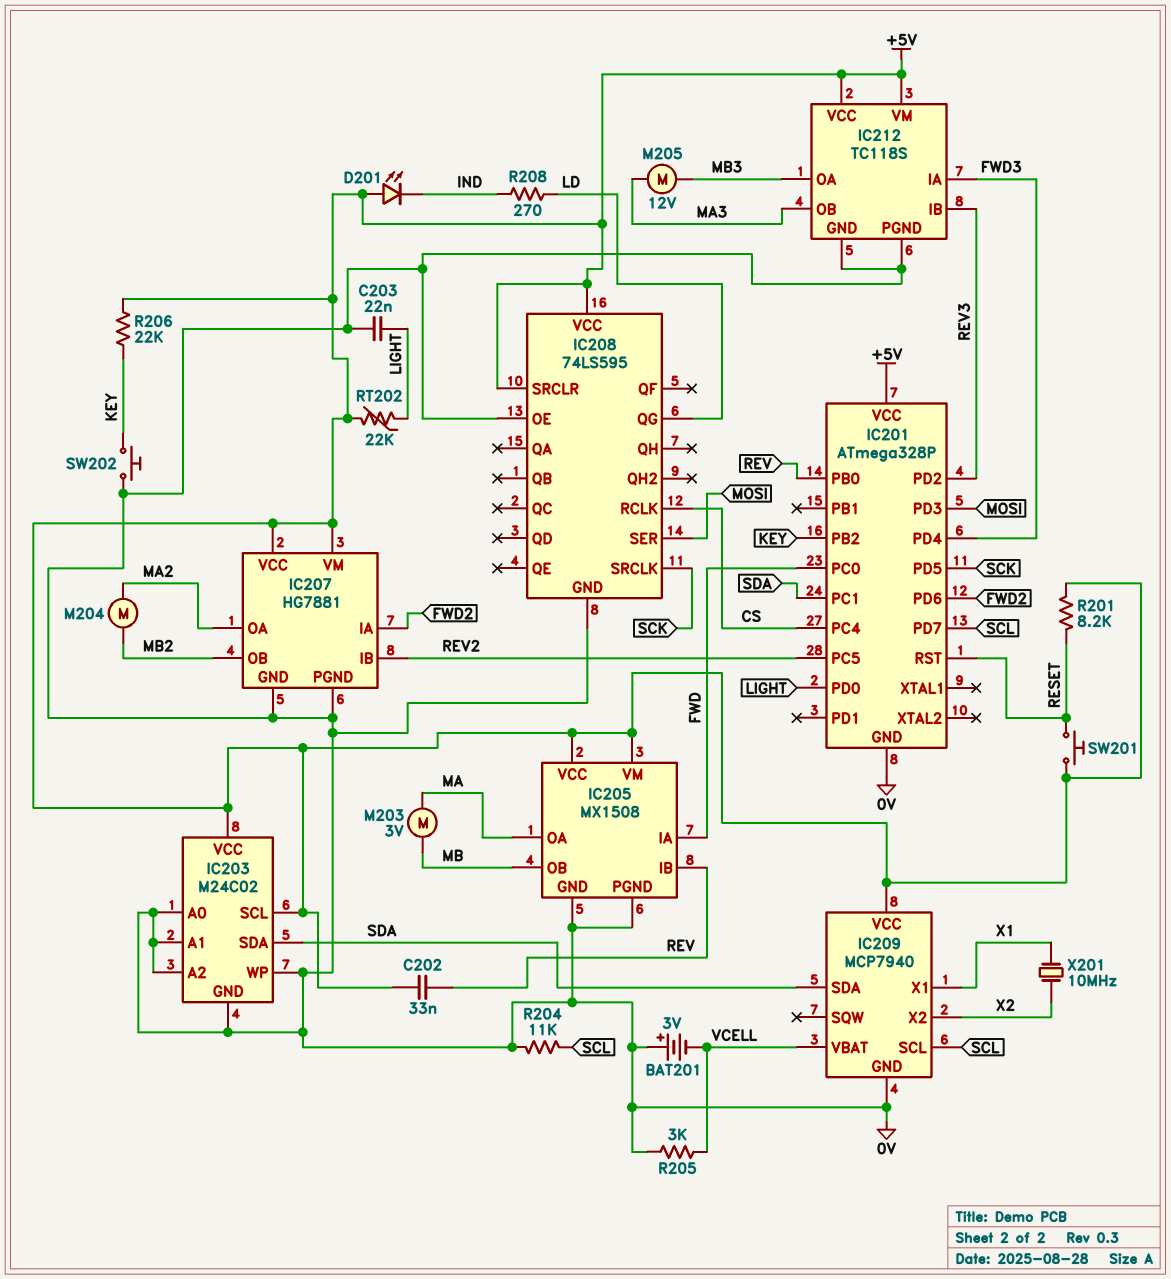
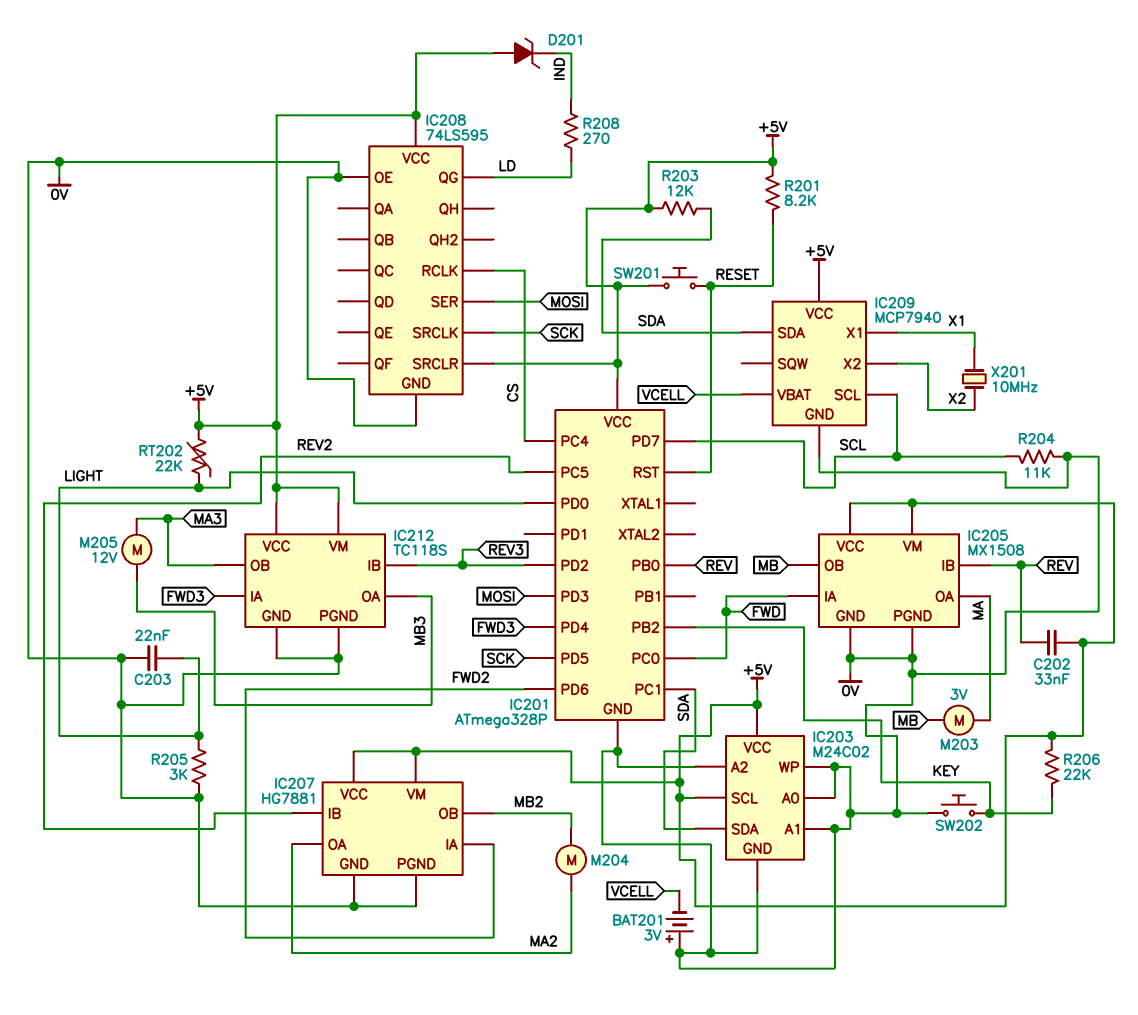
D201: LED (A +5V, K IND) -> zener (A +5V, K IND)
R203: none -> 12k (+5V, SDA)
R205: 3k (0V, VCELL) -> 3k (0V, LIGHT)

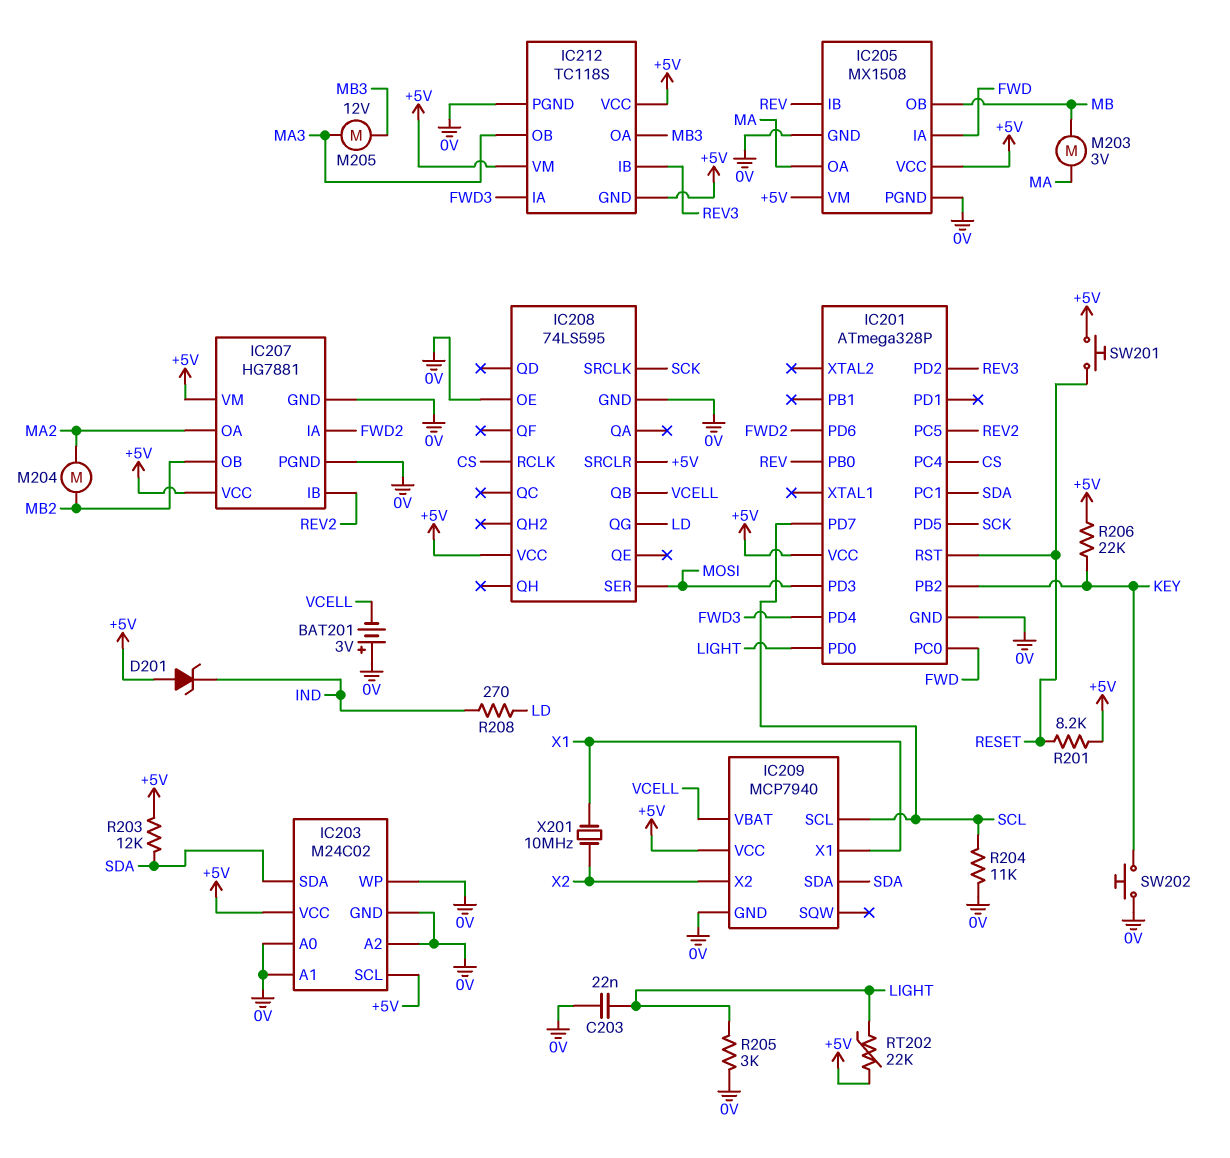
C202: 33nF (+5V, REV) -> none
IC208 pin QB: none -> VCELL
IC212 pin GND: 0V -> +5V

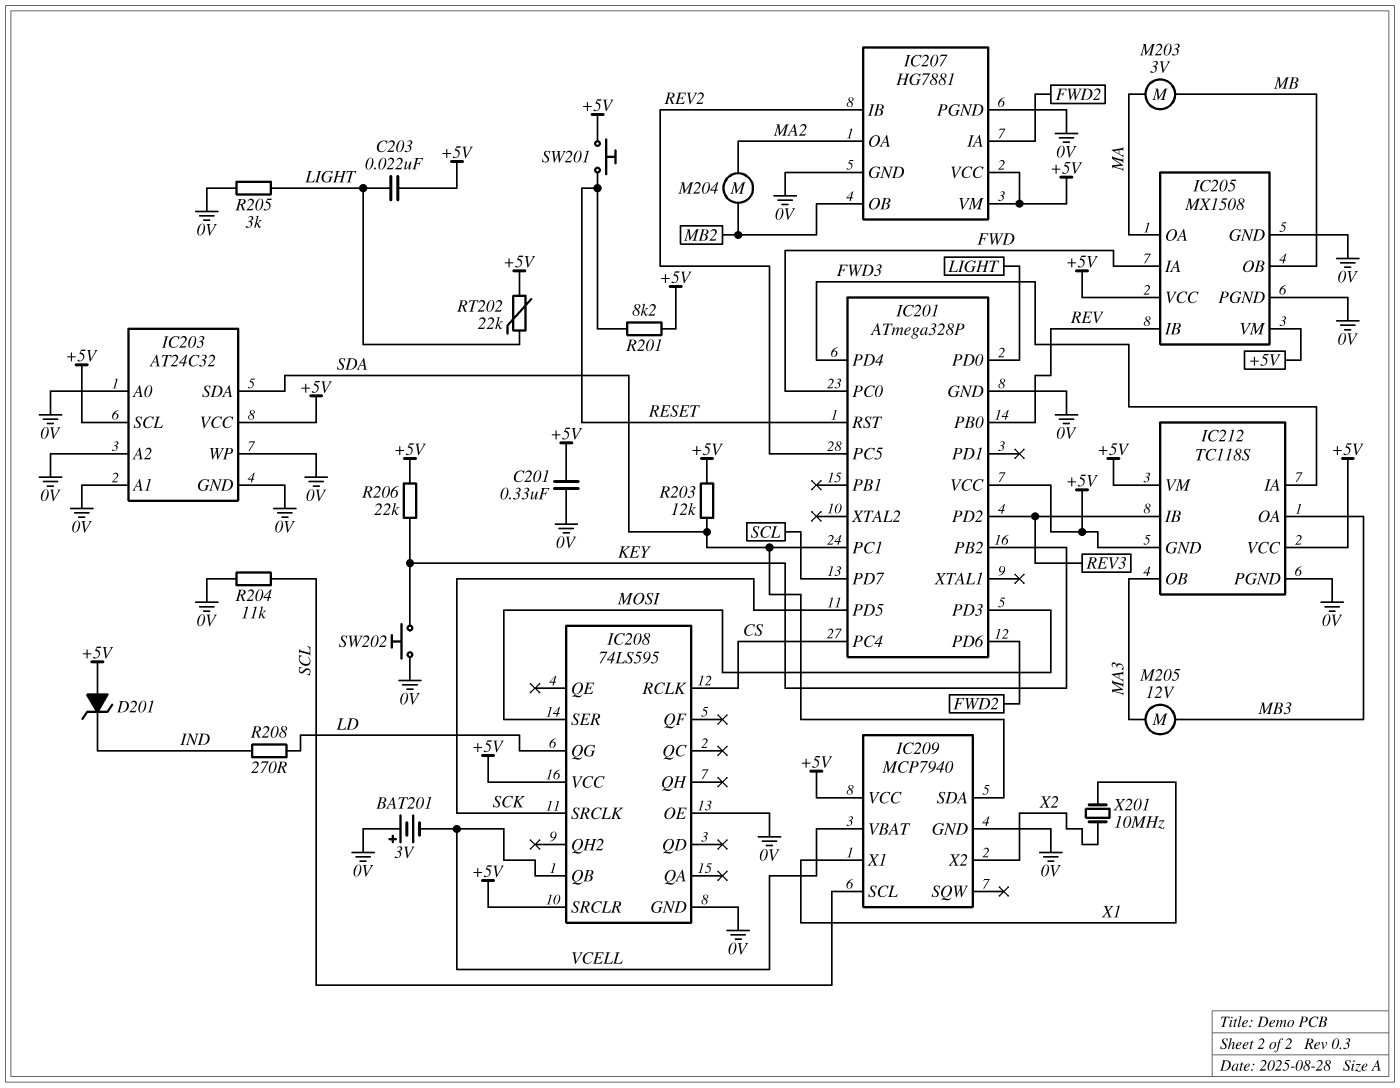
C201: none -> 330nF (+5V, 0V)
C203: 22nF (0V, LIGHT) -> 22nF (+5V, LIGHT)
IC203: M24C02 -> AT24C32

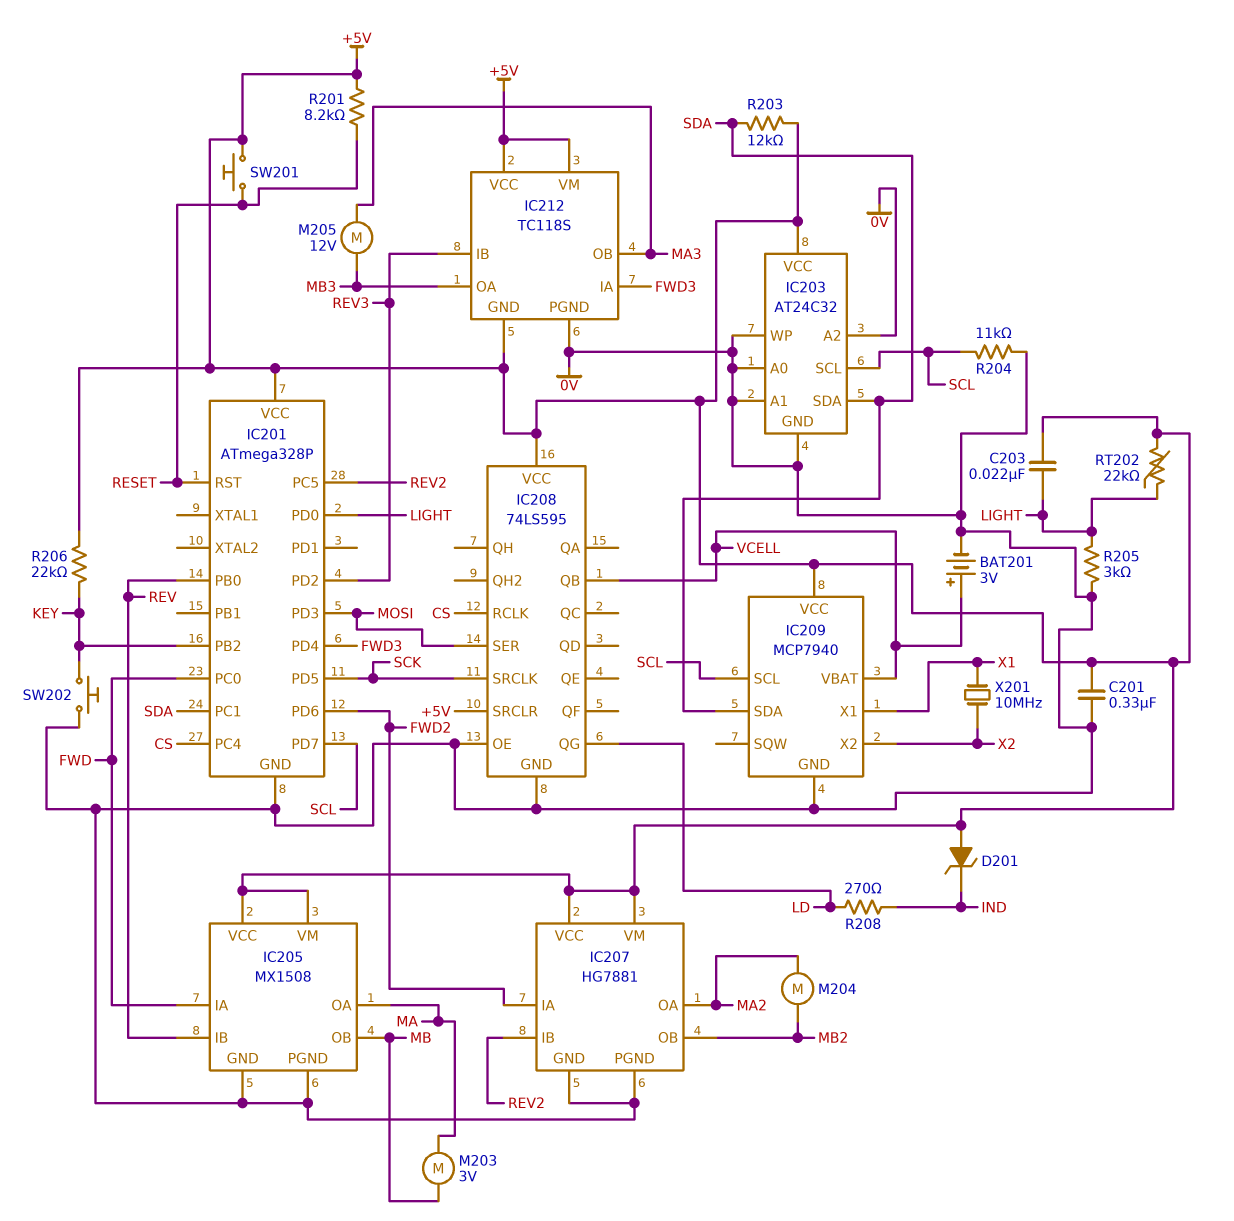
BAT201: 3V (plus 0V, minus VCELL) -> 3V (plus VCELL, minus 0V)
IC203 pin SCL: +5V -> SCL

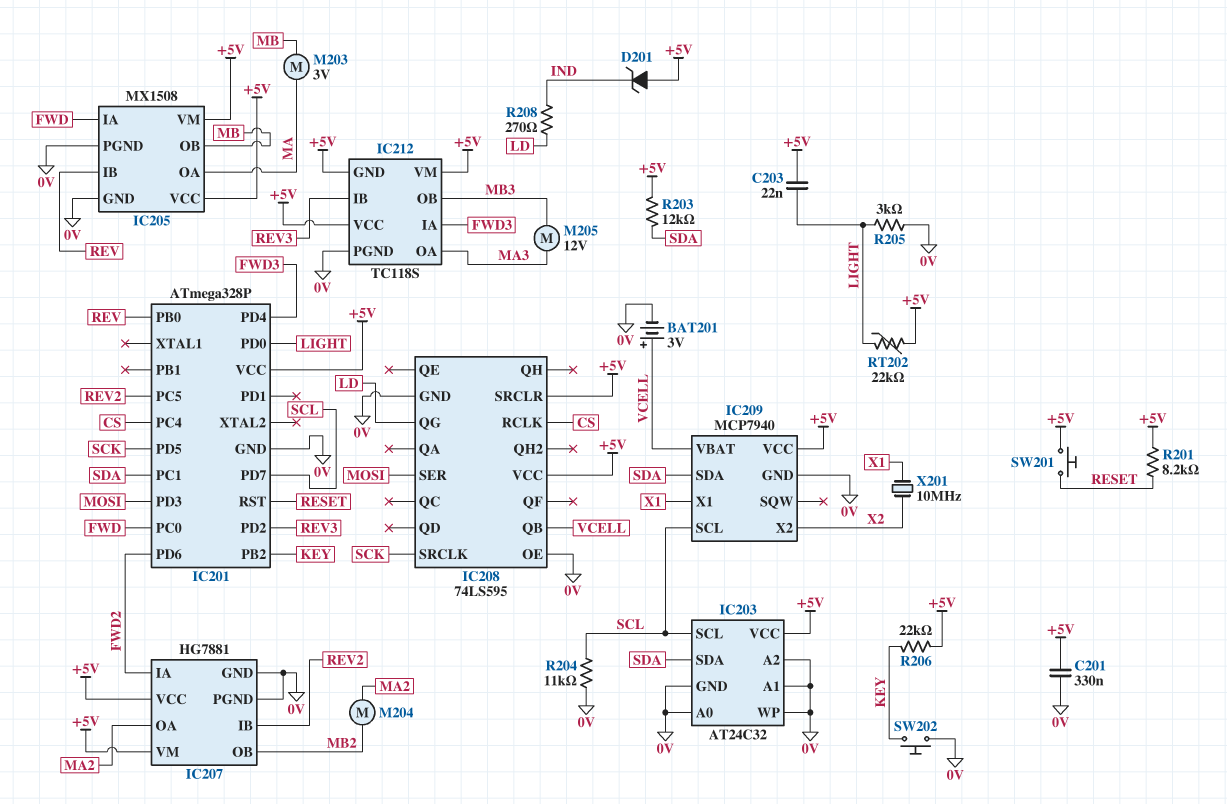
IC212 pin OA: MB3 -> MA3
IC212 pin OB: MA3 -> MB3

